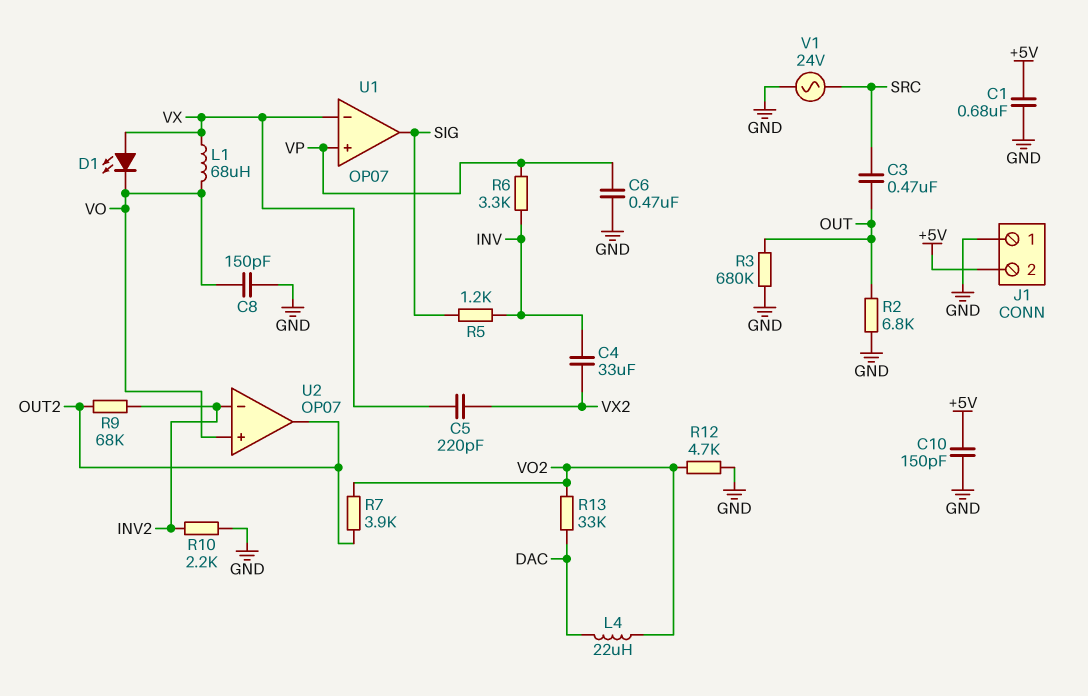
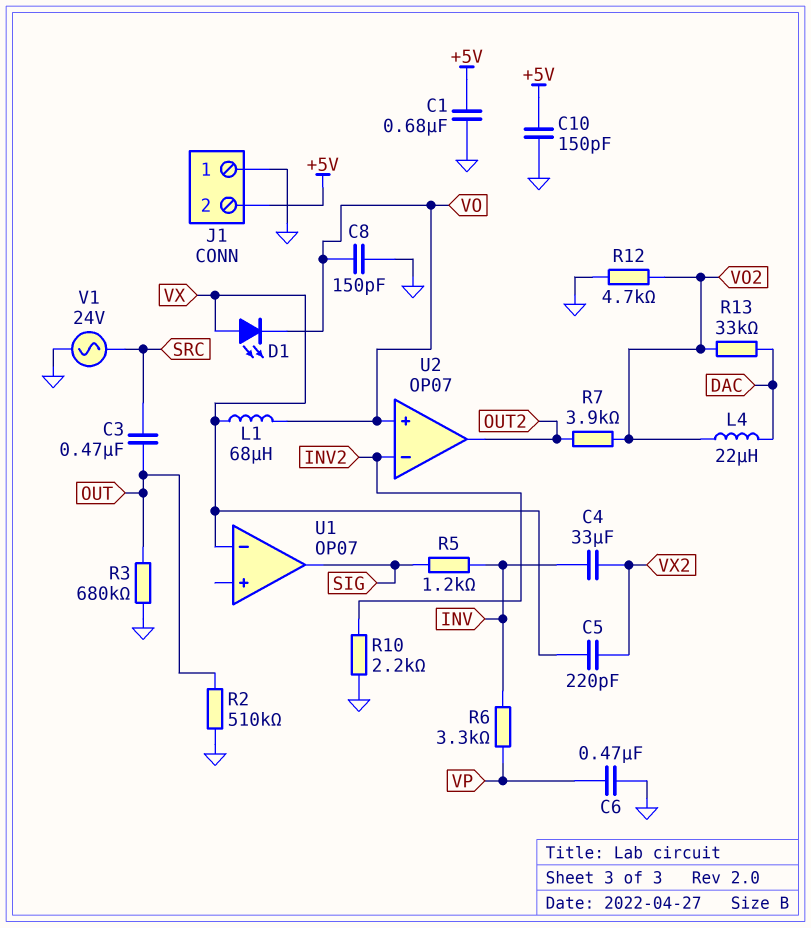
R2: 6.8k (GND, OUT) -> 510k (GND, OUT)
R9: 68k (INV2, OUT2) -> none
U1 pin in+: VP -> none

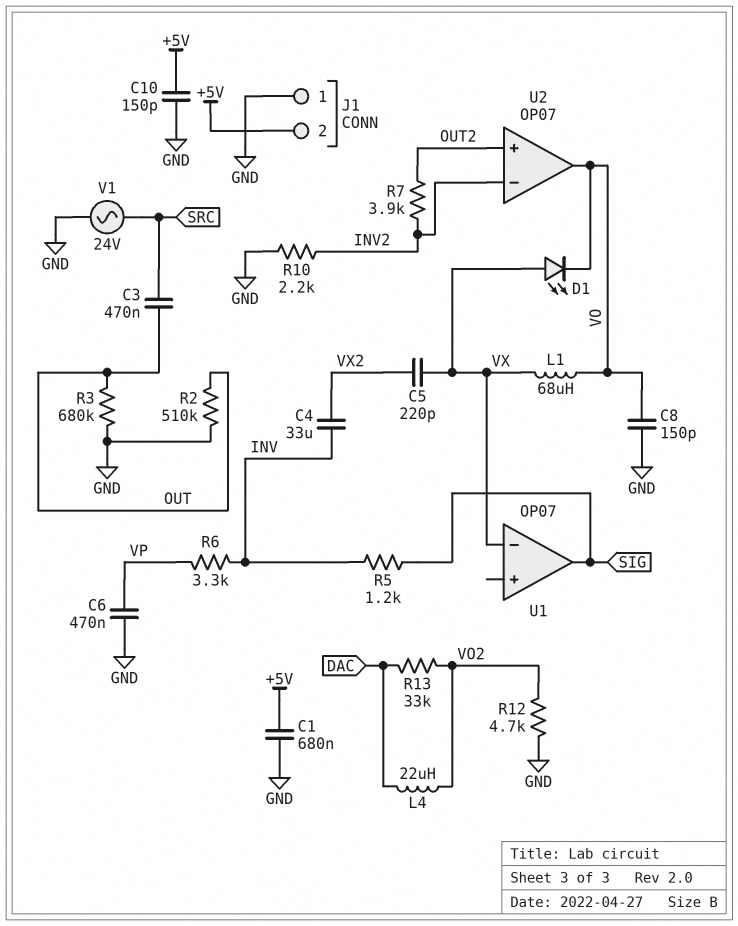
R7: 3.9k (OUT2, VO2) -> 3.9k (INV2, OUT2)
U2 pin in+: VO -> OUT2
U2 pin out: OUT2 -> VO

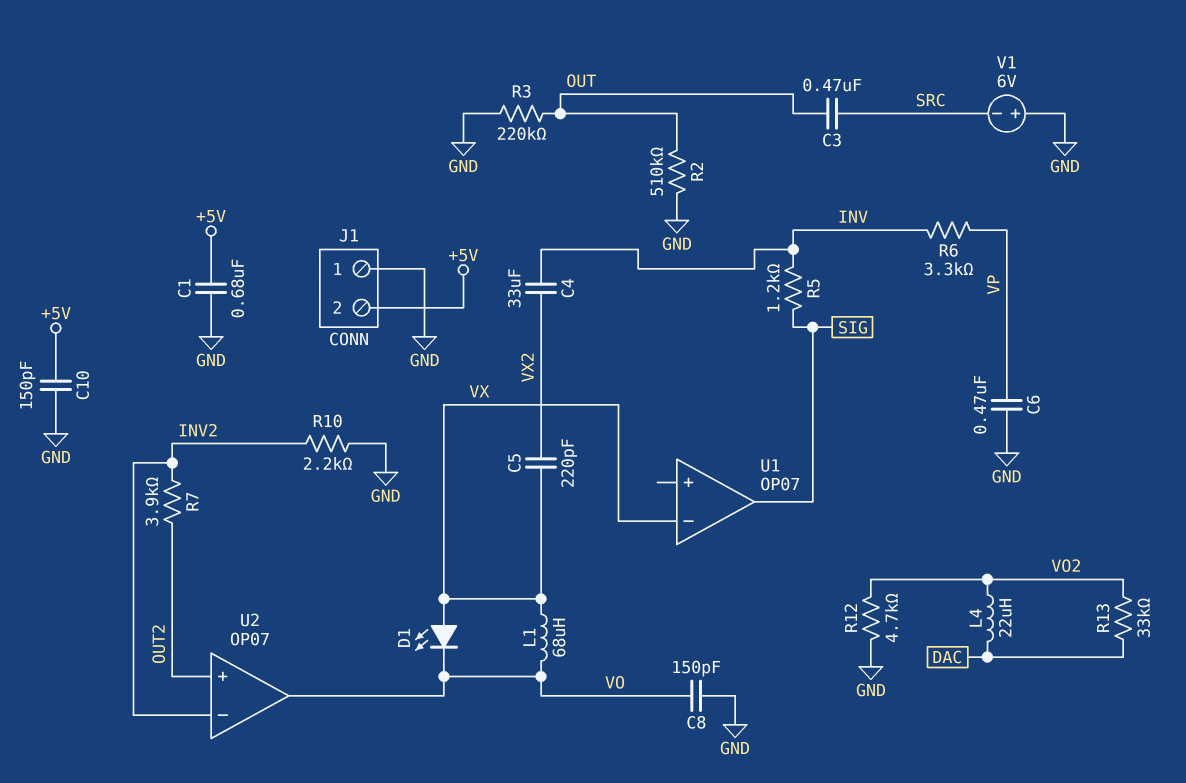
R3: 680k (GND, OUT) -> 220k (GND, OUT)
V1: AC 24V (GND, SRC) -> 6V (plus GND, minus SRC)

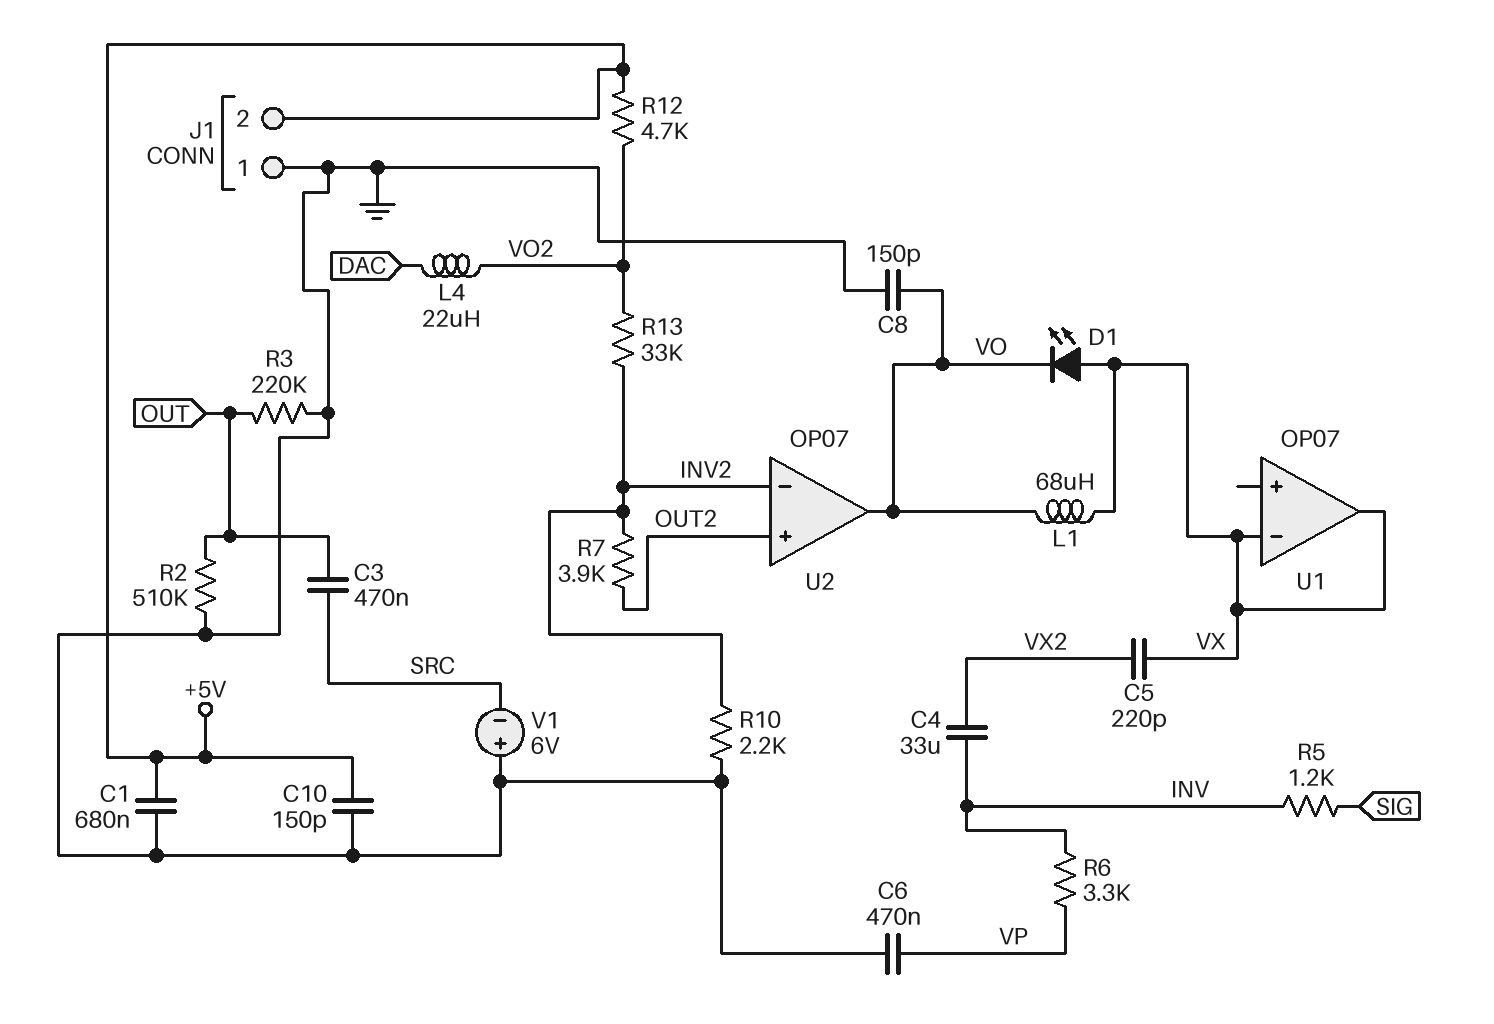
R12: 4.7k (GND, VO2) -> 4.7k (+5V, VO2)
R13: 33k (DAC, VO2) -> 33k (INV2, VO2)
U1 pin out: SIG -> VX

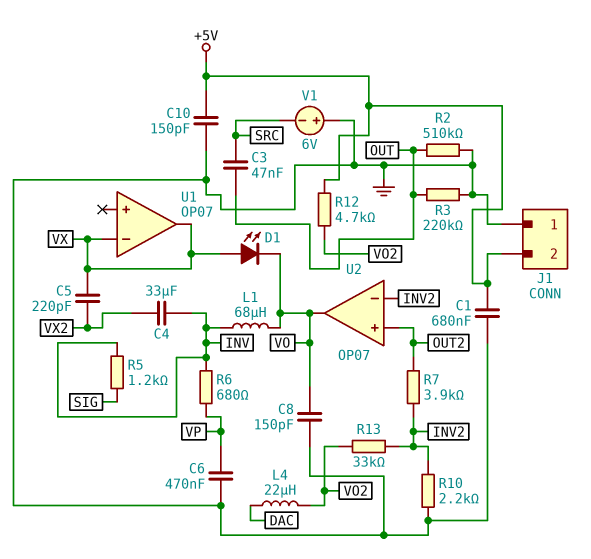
C3: 470nF (OUT, SRC) -> 47nF (OUT, SRC)
L1: 68uH (VO, VX) -> 68uH (INV, VO)
R6: 3.3k (INV, VP) -> 680 (INV, VP)

